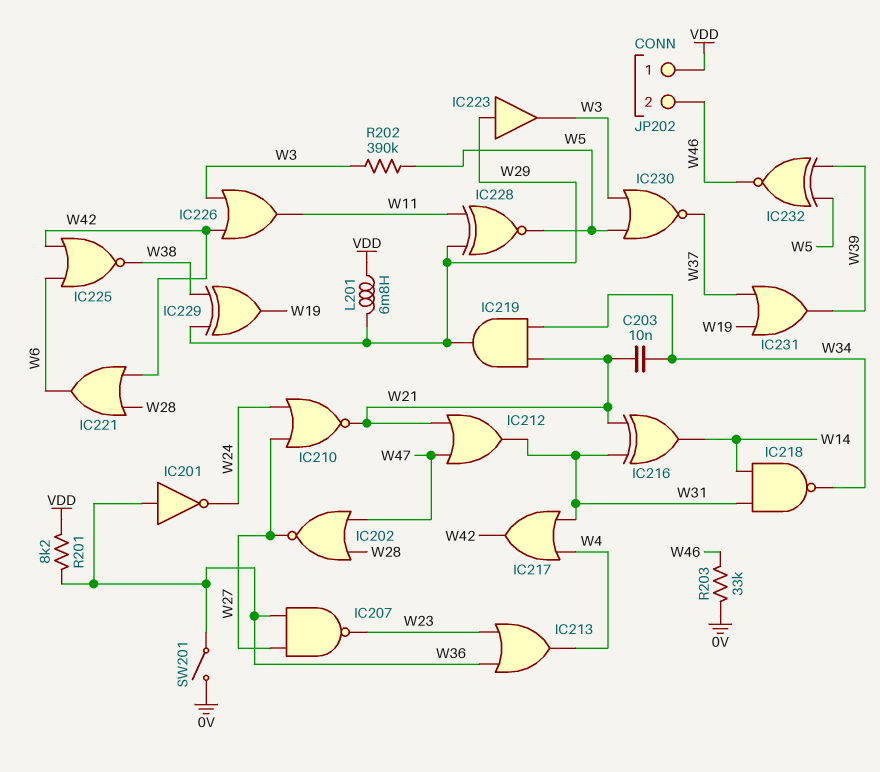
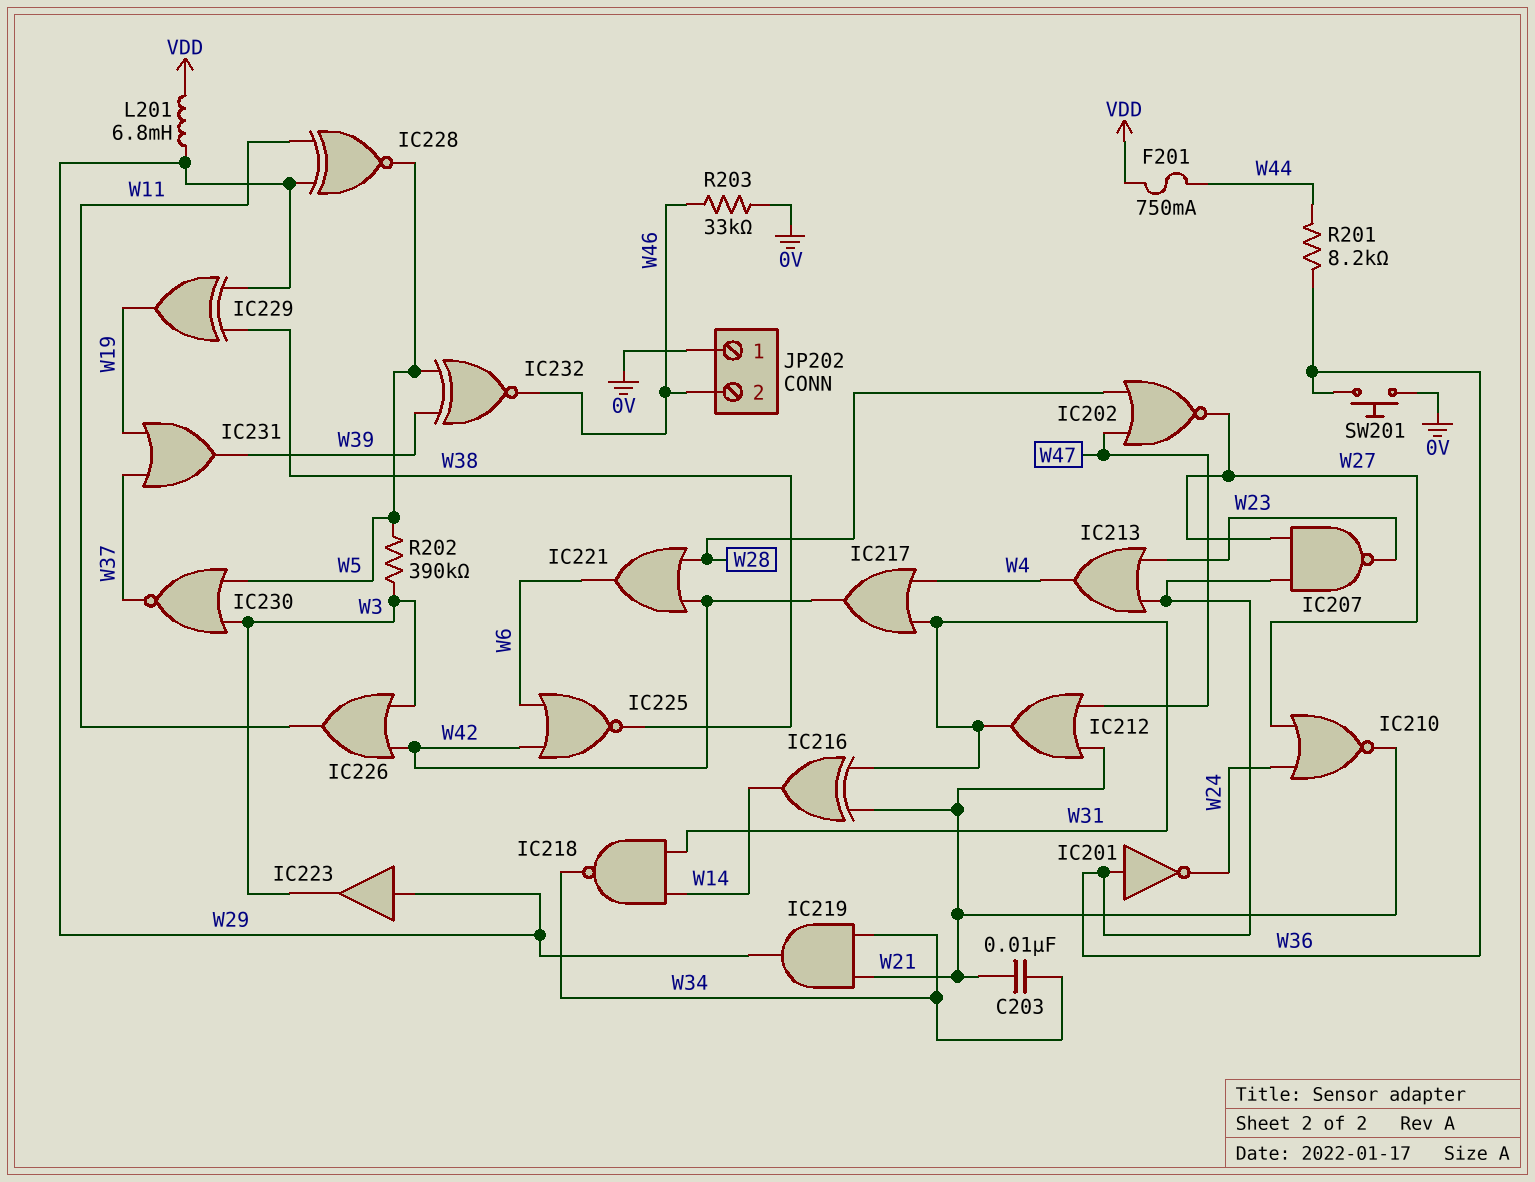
F201: none -> 750mA (VDD, W44)
JP202 pin 1: VDD -> 0V
R201: 8.2k (VDD, W36) -> 8.2k (W36, W44)
SW201: switch (0V, W36) -> button (0V, W36)

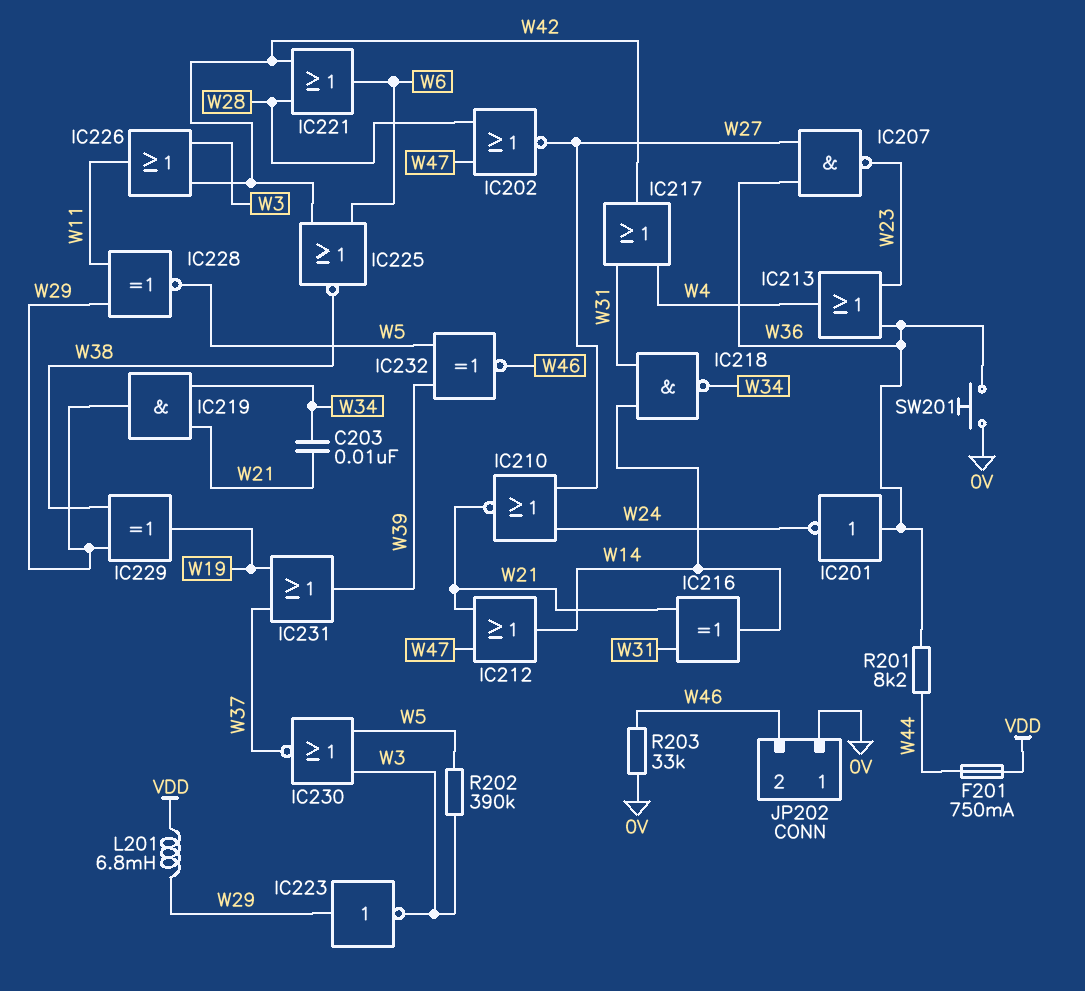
IC212: OR (in W21, in W47, out W31) -> OR (in W21, in W47, out W14)
IC223: buffer (in W29, out W3) -> NOT (in W29, out W3)

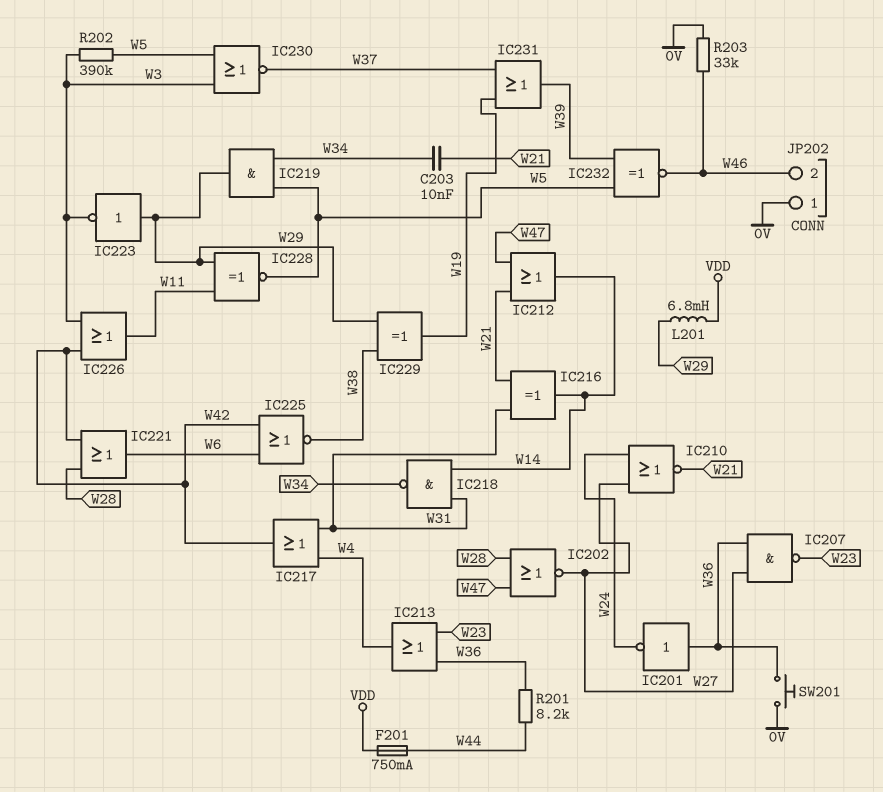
IC219: AND (in W21, in W34, out W29) -> AND (in W5, in W34, out W29)

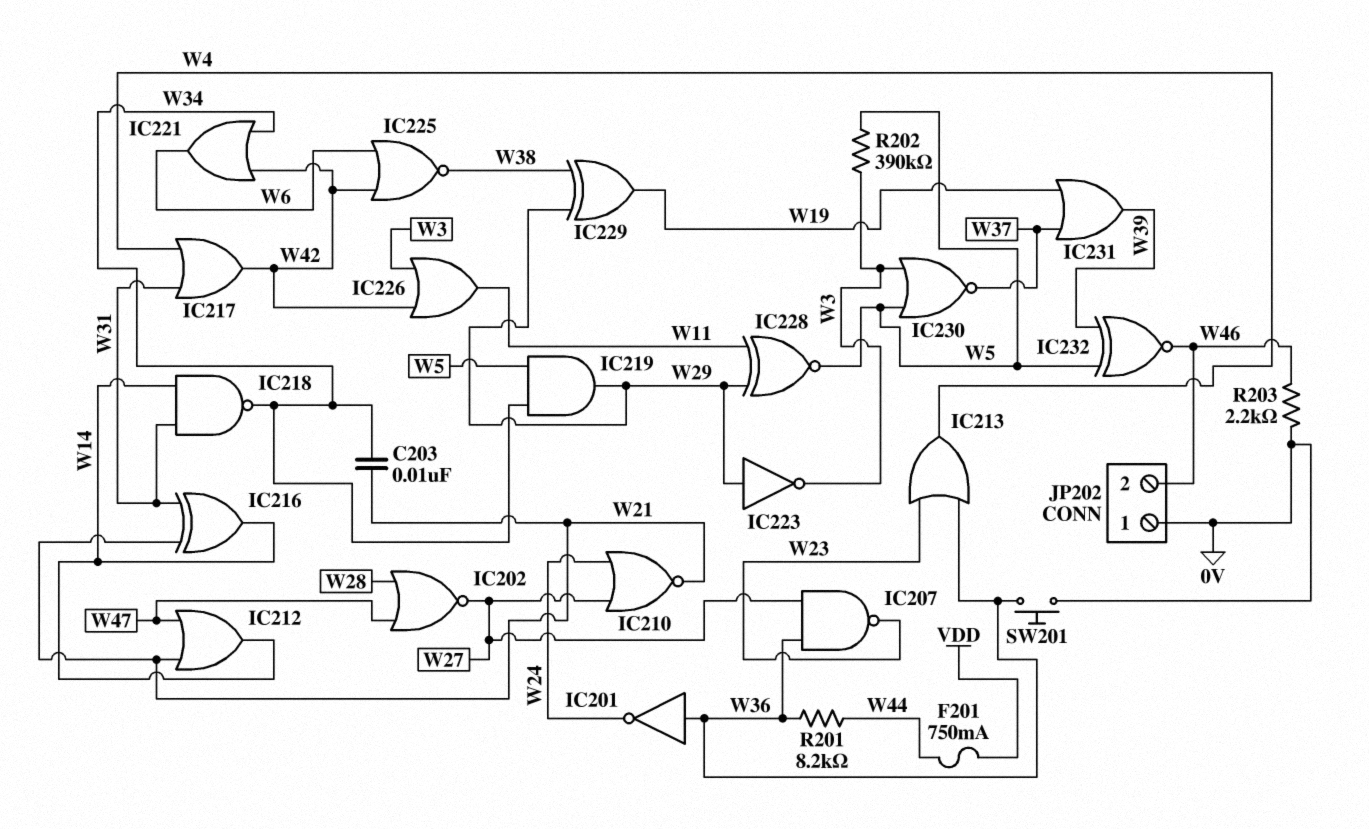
IC221: OR (in W28, in W42, out W6) -> OR (in W34, in W42, out W6)
L201: 6.8mH (VDD, W29) -> none
R203: 33k (0V, W46) -> 2.2k (0V, W46)

